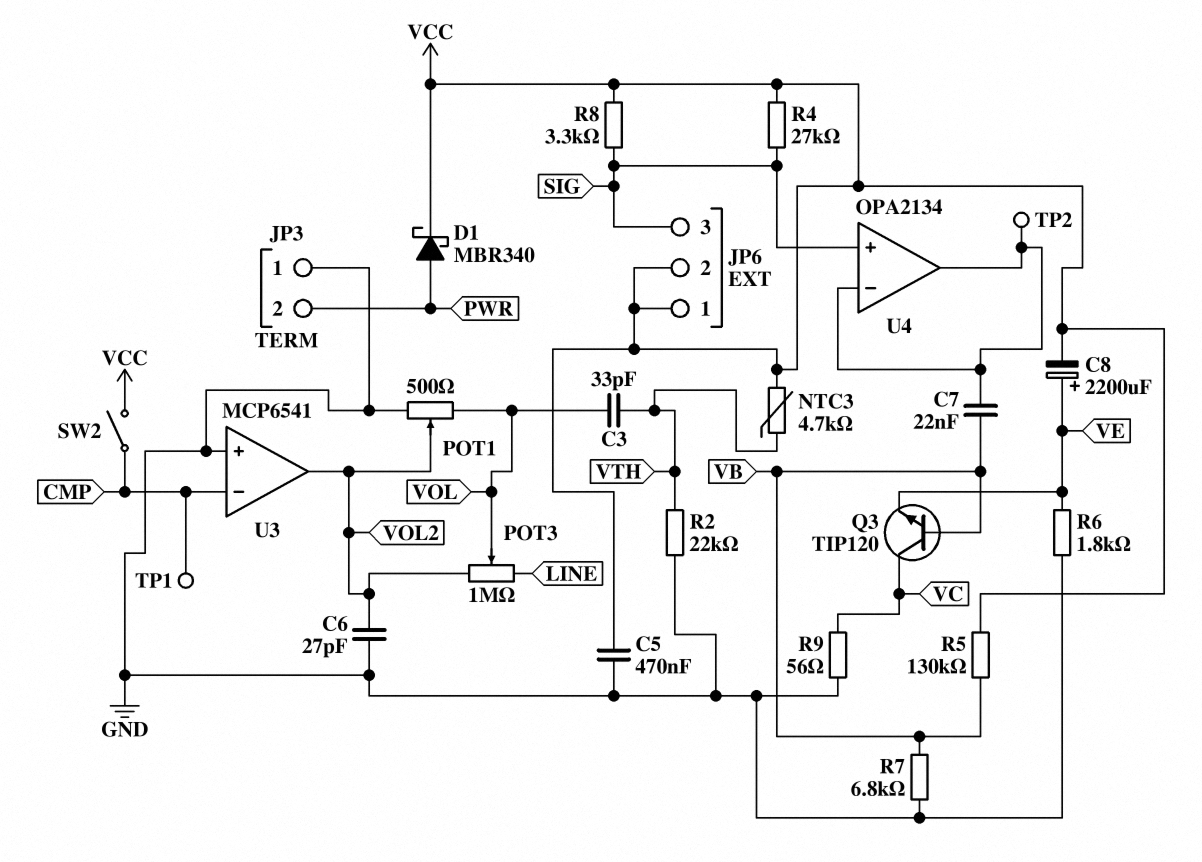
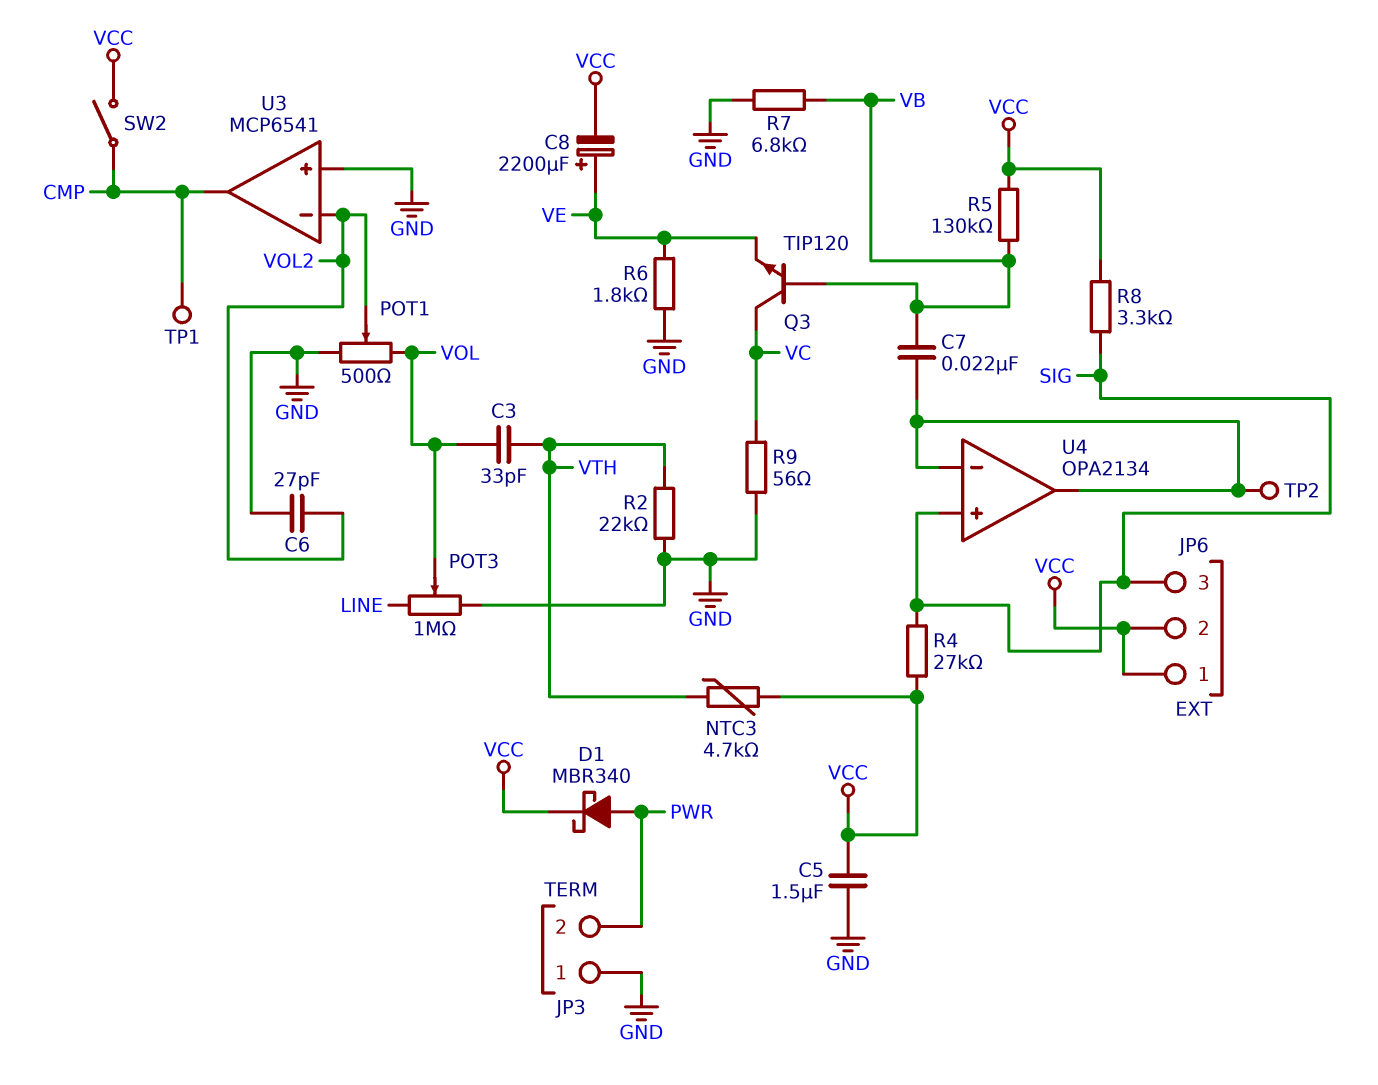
C5: 470nF (GND, VCC) -> 1.5uF (GND, VCC)
POT3: 1M (LINE, VOL2, wiper VOL) -> 1M (GND, LINE, wiper VOL)
U3 pin in-: CMP -> VOL2
U3 pin out: VOL2 -> CMP

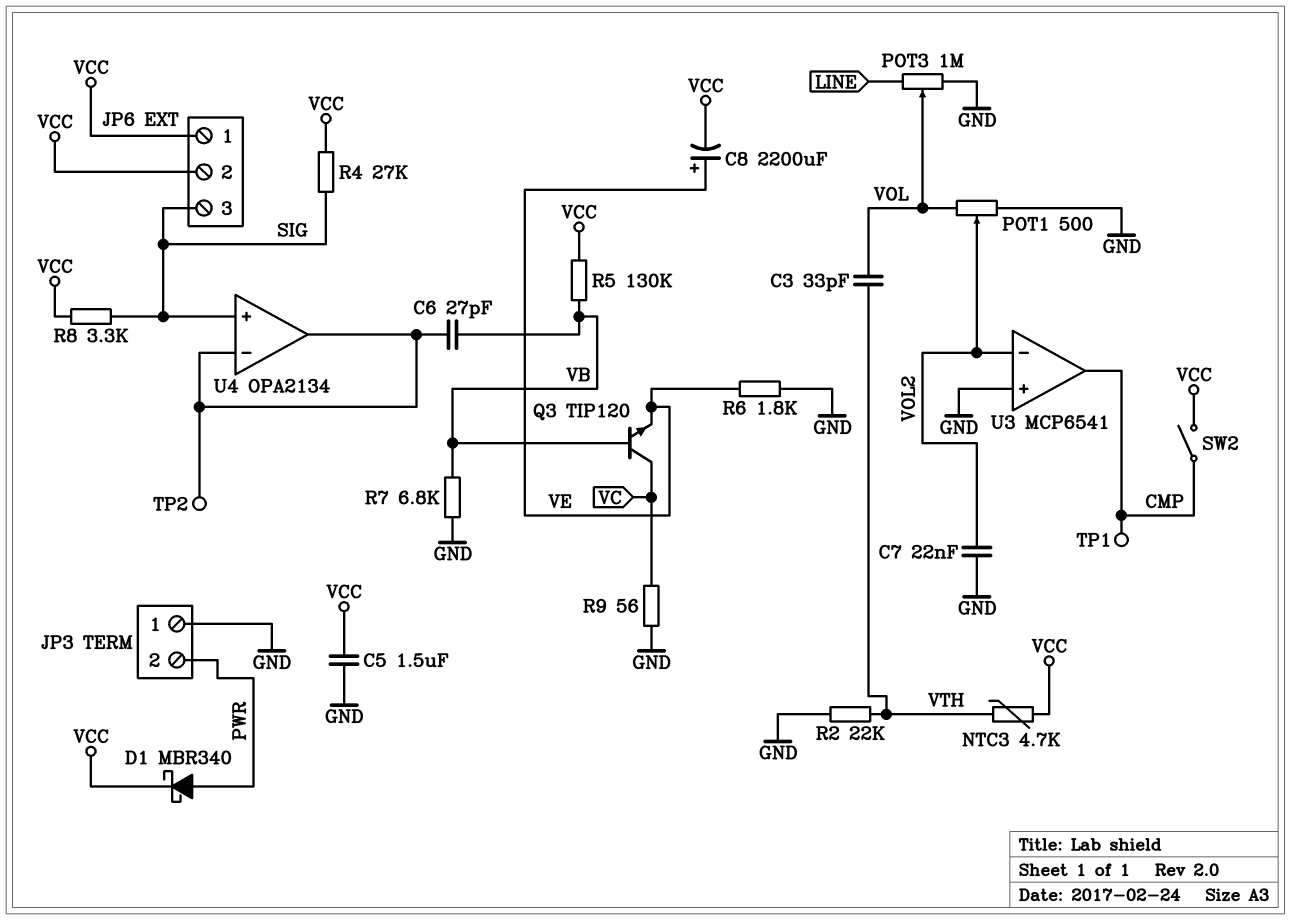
C6: 27pF (GND, VOL2) -> 27pF (U4/in-, VB)
C7: 22nF (U4/in-, VB) -> 22nF (GND, VOL2)

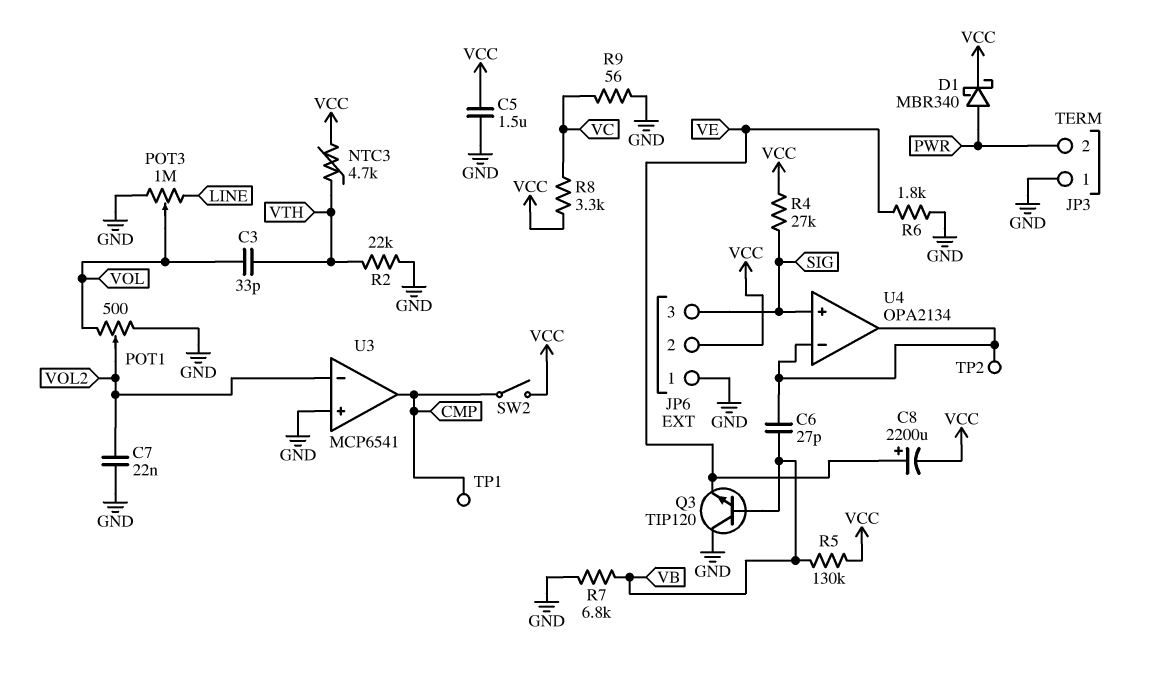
JP6 pin 1: VCC -> GND
Q3: NPN TIP120 (B VB, C VC, E VE) -> NPN TIP120 (B VB, C GND, E VE)
R8: 3.3k (SIG, VCC) -> 3.3k (VC, VCC)

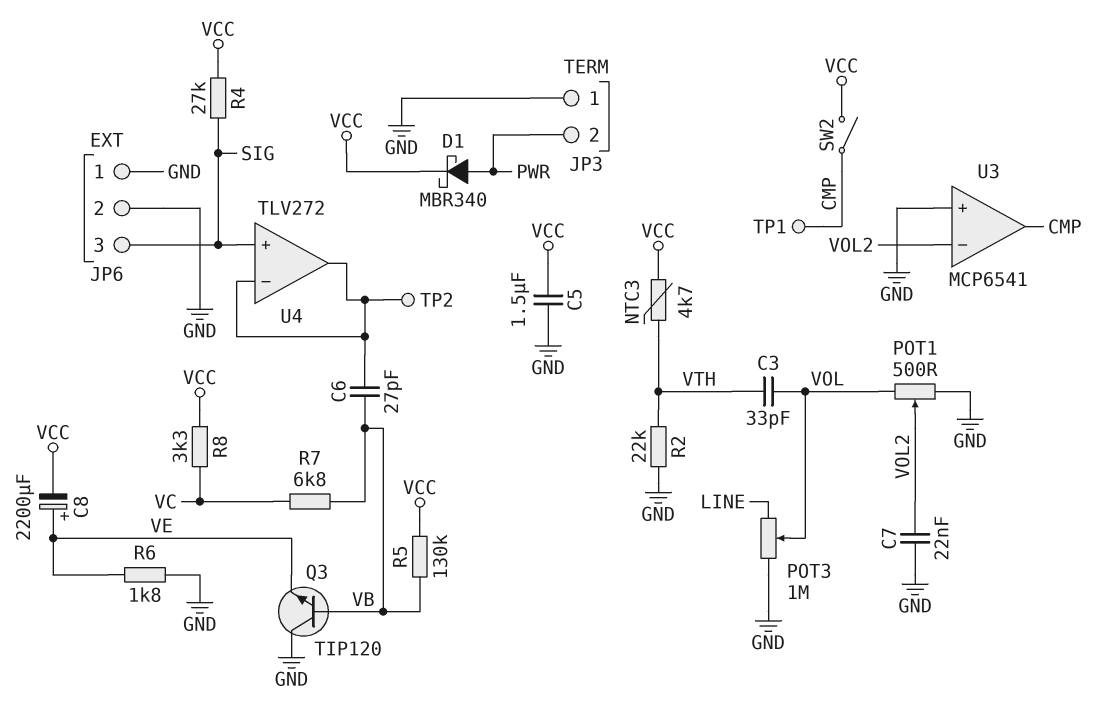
JP6 pin 2: VCC -> GND
R7: 6.8k (GND, VB) -> 6.8k (VB, VC)
R9: 56 (GND, VC) -> none
U4: OPA2134 -> TLV272

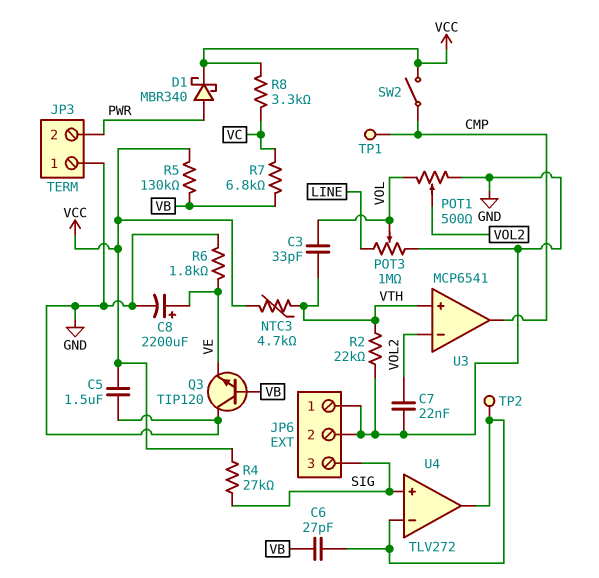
C8: 2200uF (plus VE, minus VCC) -> 2200uF (plus VE, minus GND)
U3 pin in+: GND -> VTH

